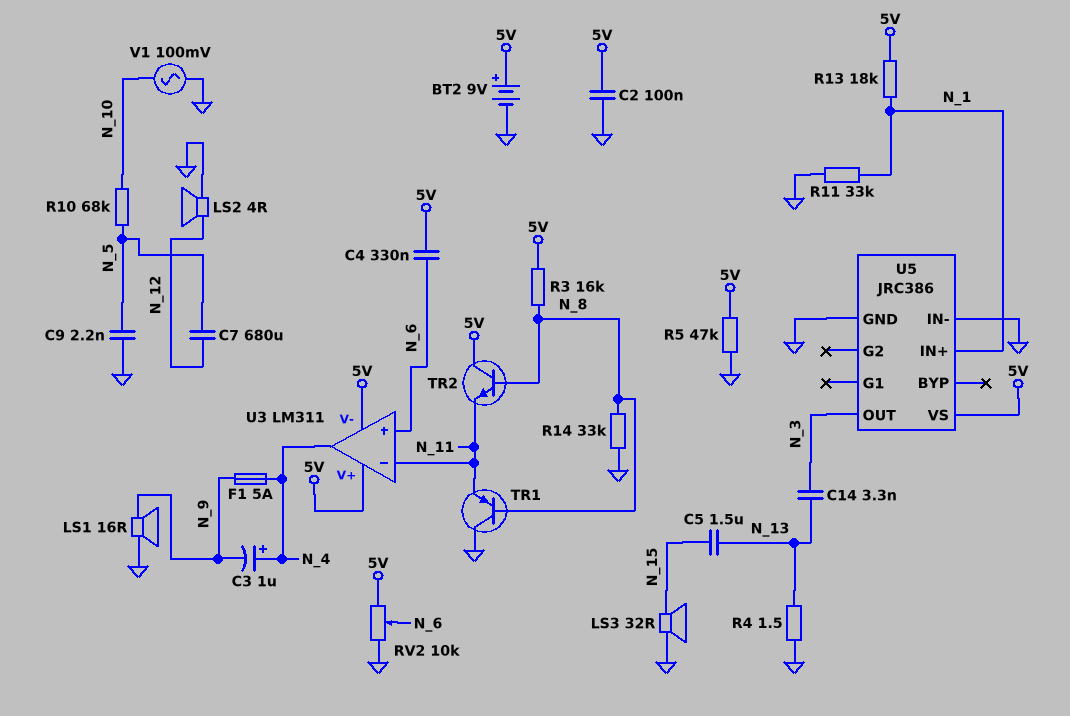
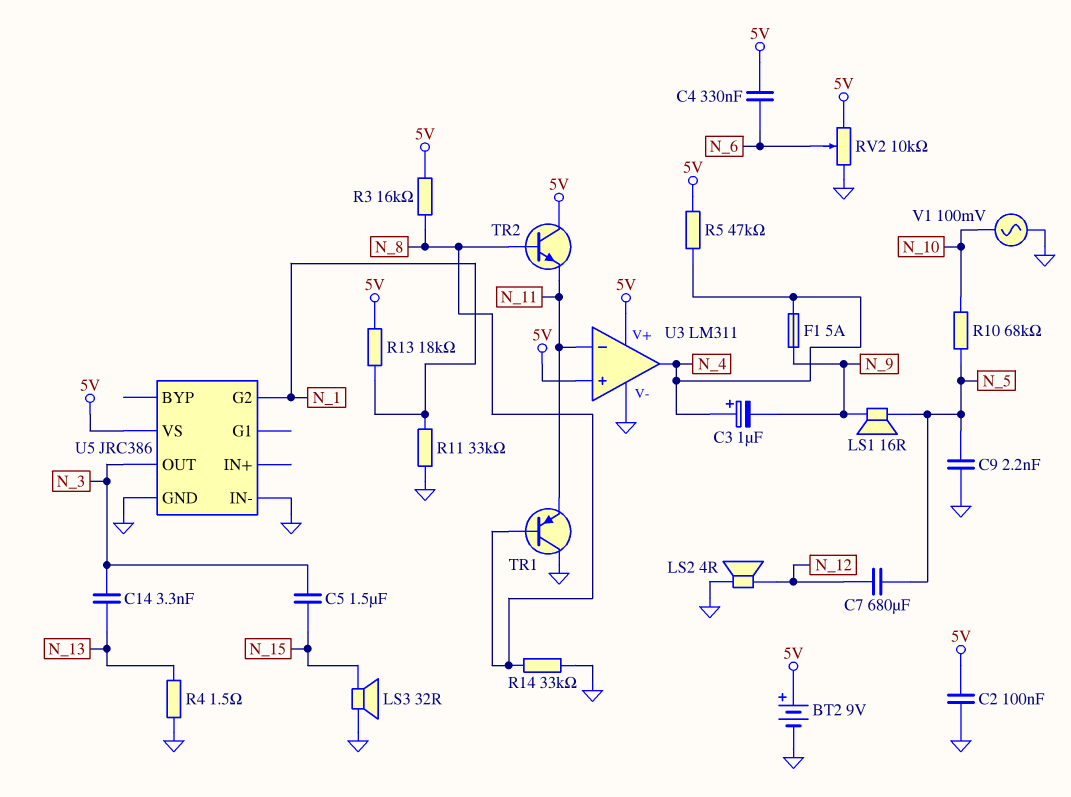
C5: 1.5uF (N_13, N_15) -> 1.5uF (N_3, N_15)
LS1: speaker 16R (GND, N_9) -> speaker 16R (N_5, N_9)
R5: 47k (5V, GND) -> 47k (5V, N_4)
U3 pin V-: 5V -> GND
U3 pin in+: N_6 -> 5V
U5 pin G2: none -> N_1
U5 pin IN+: N_1 -> none

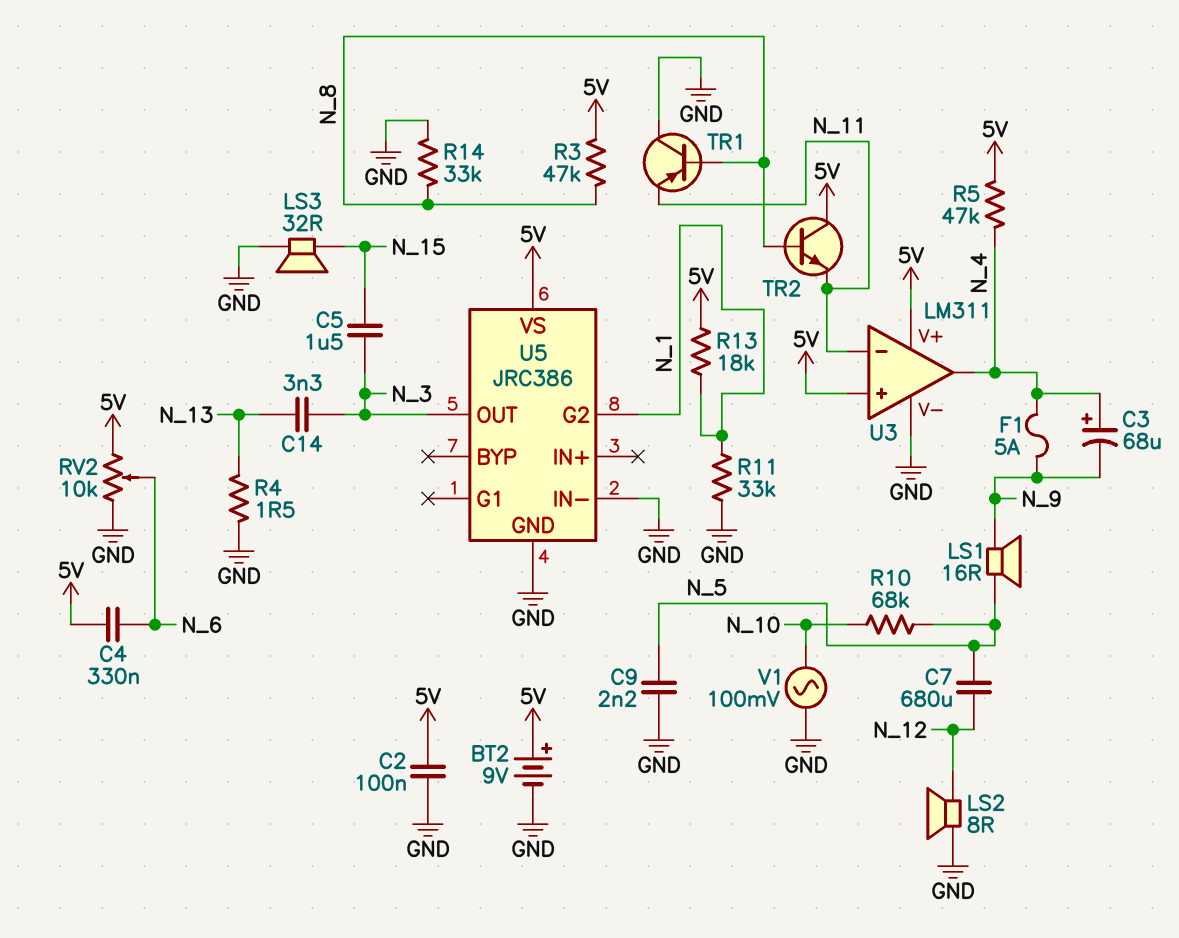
C3: 1uF (plus N_4, minus N_9) -> 68uF (plus N_4, minus N_9)
LS2: speaker 4R (GND, N_12) -> speaker 8R (GND, N_12)
R3: 16k (5V, N_8) -> 47k (5V, N_8)

